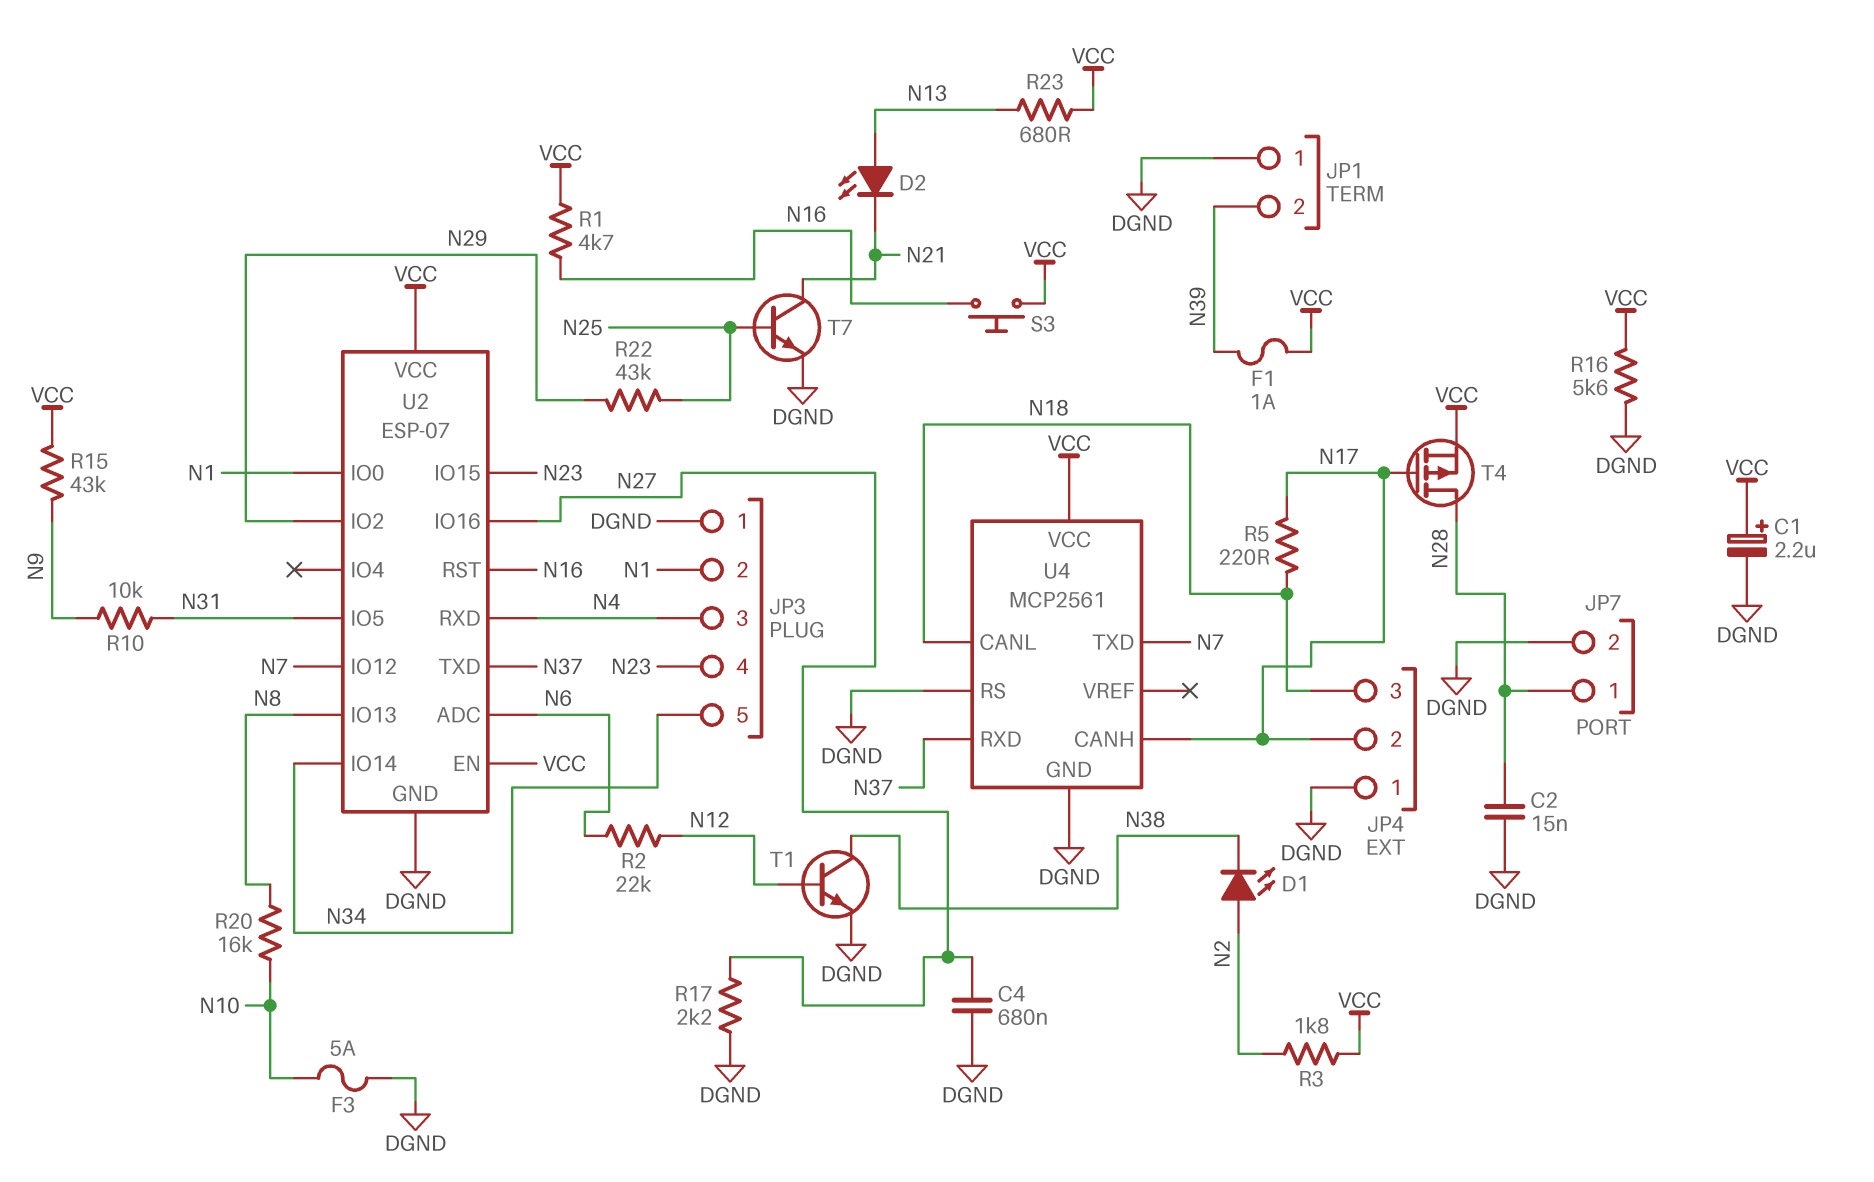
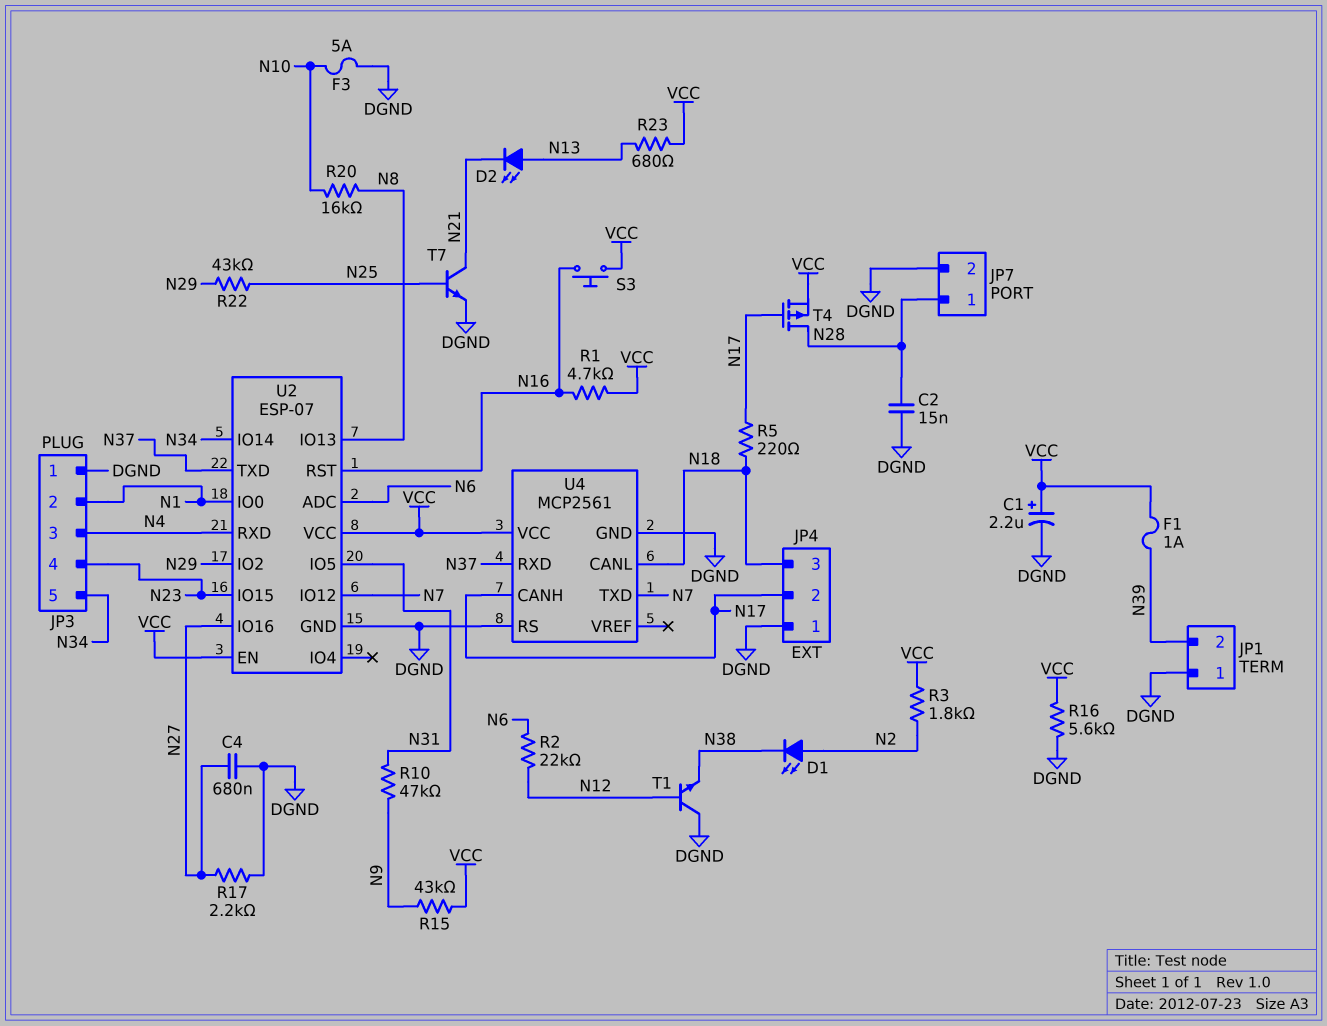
R10: 10k (N9, N31) -> 47k (N9, N31)
T1: NPN (B N12, C N38, E DGND) -> NPN (B N12, C DGND, E N38)

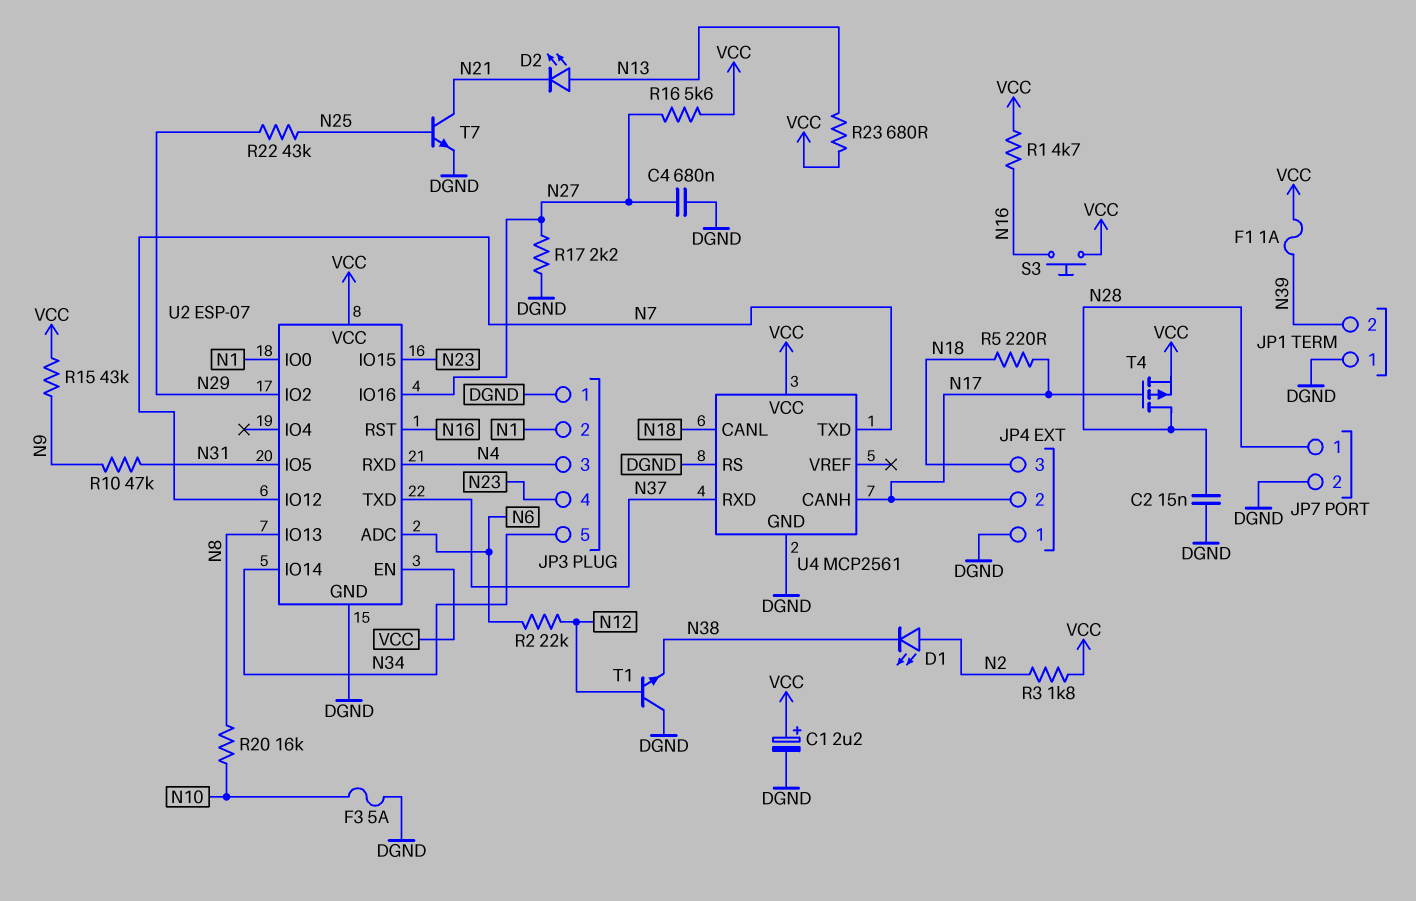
R16: 5.6k (DGND, VCC) -> 5.6k (N27, VCC)

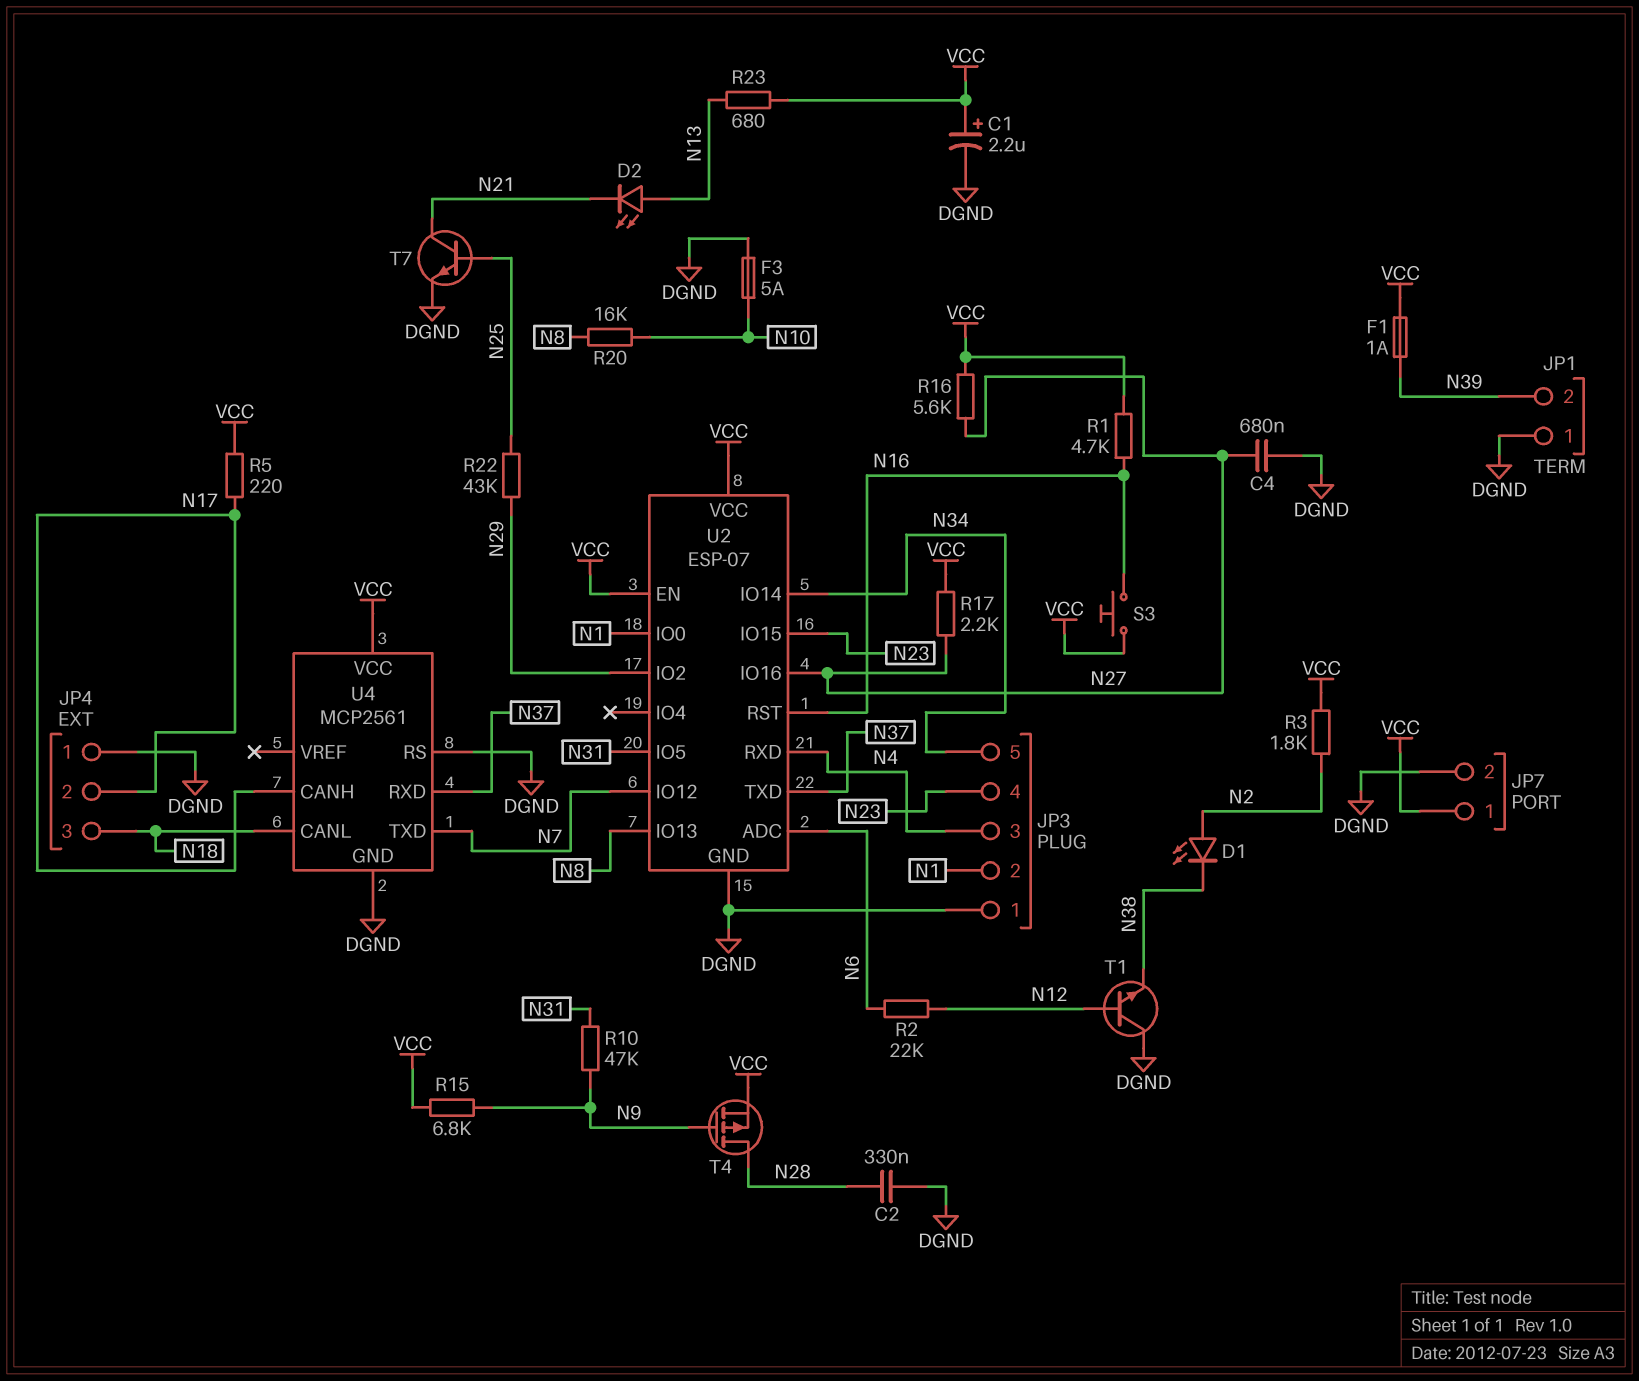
C2: 15nF (DGND, N28) -> 330nF (DGND, N28)
JP7 pin 1: N28 -> VCC
R5: 220 (N17, N18) -> 220 (N17, VCC)
R15: 43k (N9, VCC) -> 6.8k (N9, VCC)
R17: 2.2k (DGND, N27) -> 2.2k (N27, VCC)
T4: PMOS (G N17, D N28, S VCC) -> PMOS (G N9, D N28, S VCC)

